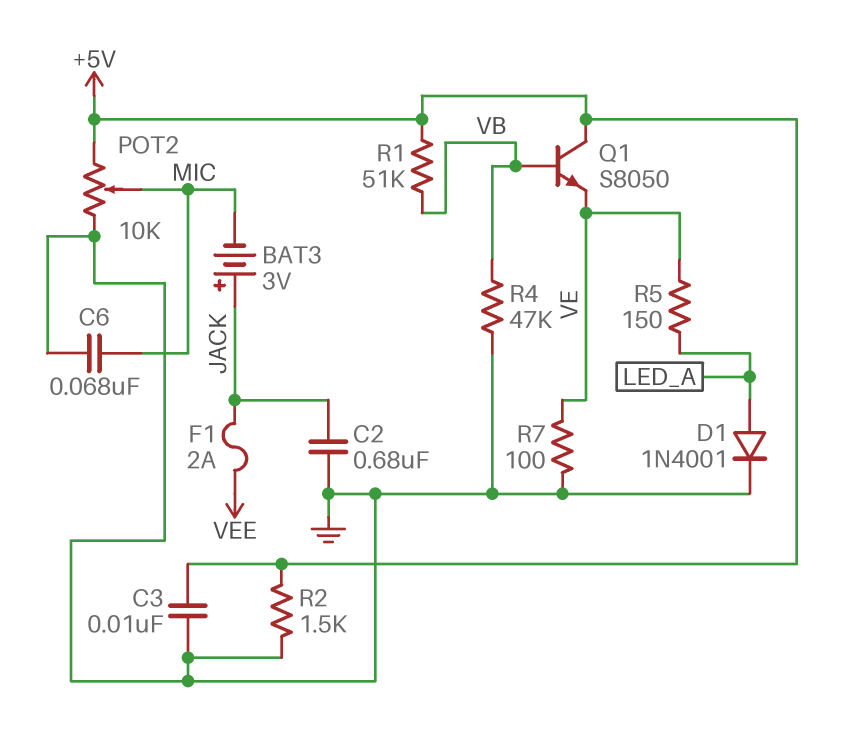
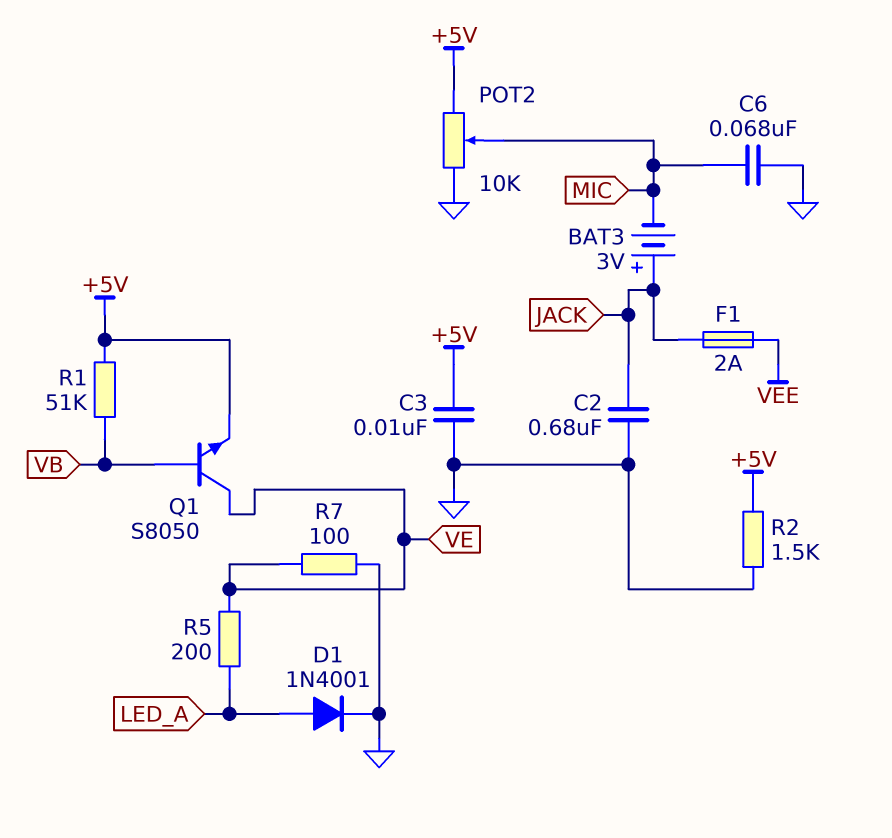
Q1: NPN S8050 (B VB, C +5V, E VE) -> NPN S8050 (B VB, C VE, E +5V)
R4: 47k (GND, VB) -> none
R5: 150 (LED_A, VE) -> 200 (LED_A, VE)

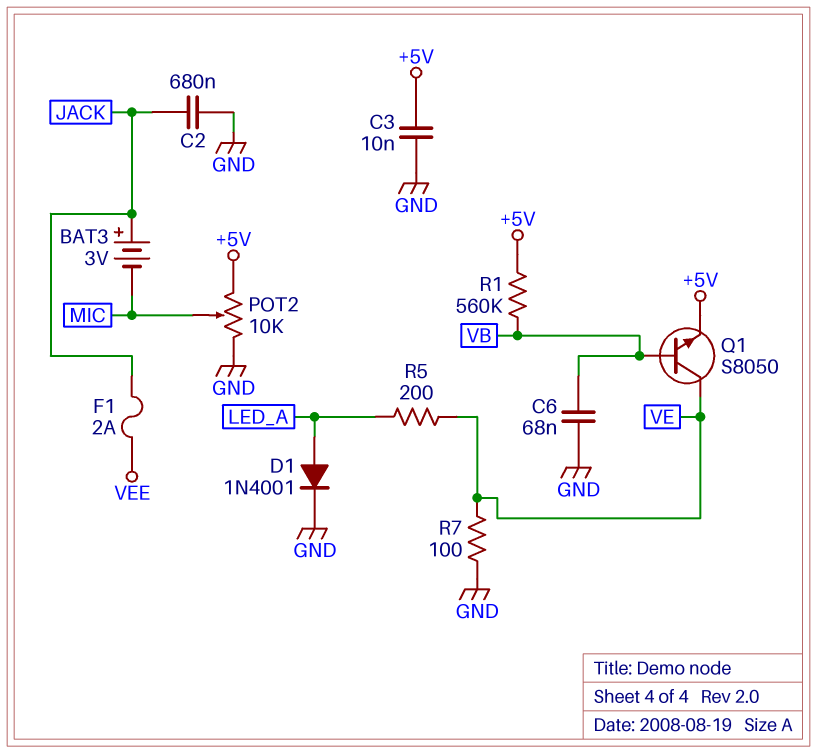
C6: 68nF (GND, MIC) -> 68nF (GND, VB)
R1: 51k (+5V, VB) -> 560k (+5V, VB)
R2: 1.5k (+5V, GND) -> none

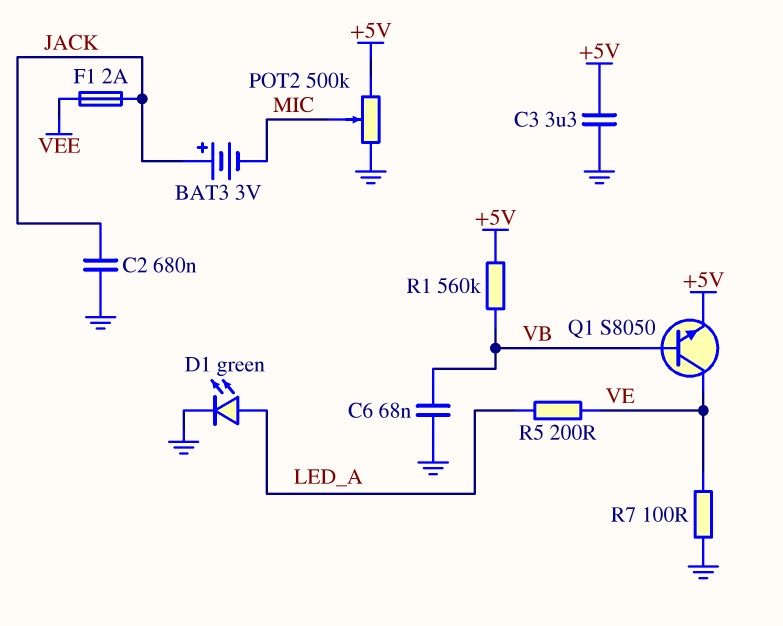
C3: 10nF (+5V, GND) -> 3.3uF (+5V, GND)
D1: diode 1N4001 (A LED_A, K GND) -> LED green (A LED_A, K GND)
POT2: 10k (+5V, GND, wiper MIC) -> 500k (+5V, GND, wiper MIC)

